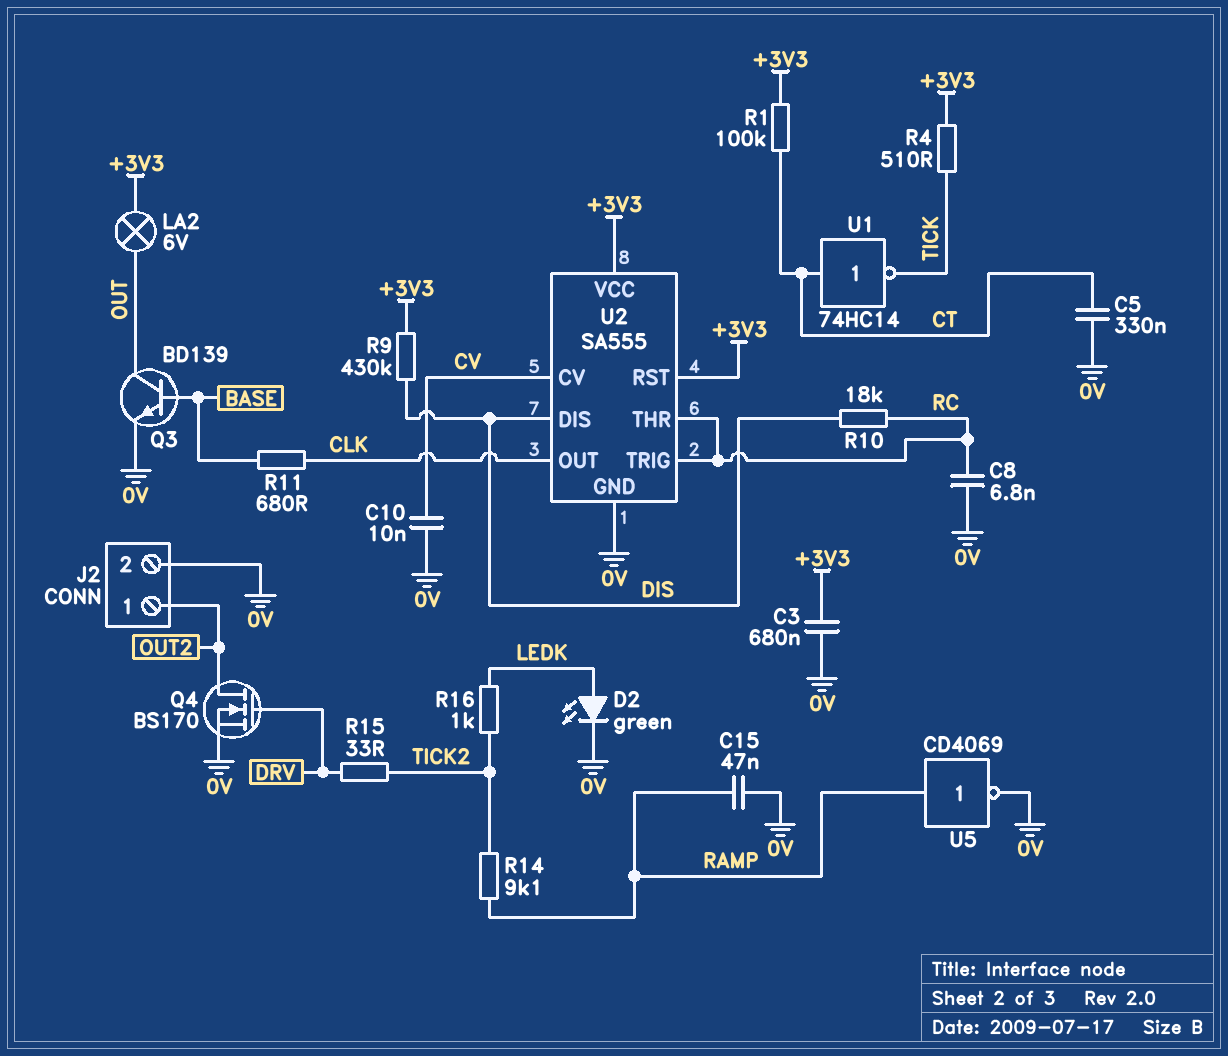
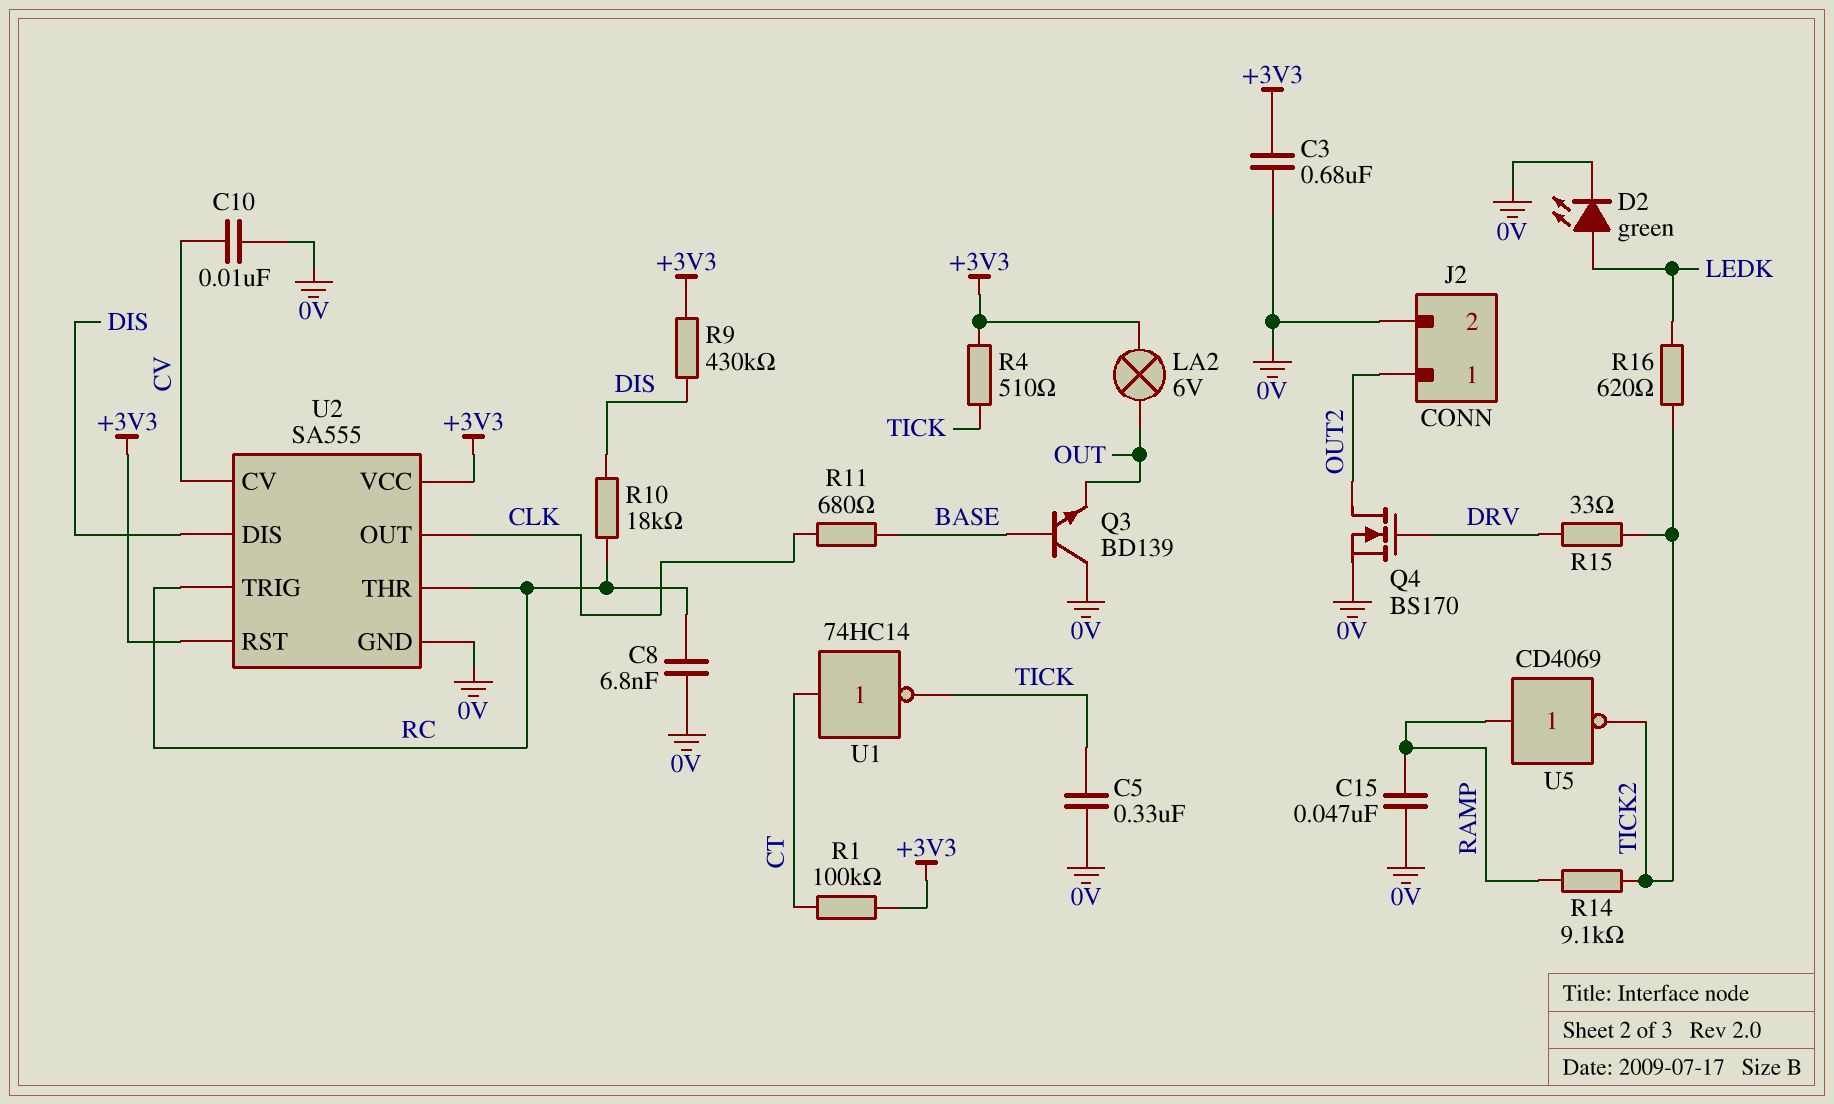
C5: 330nF (0V, CT) -> 330nF (0V, TICK)
Q3: NPN BD139 (B BASE, C OUT, E 0V) -> NPN BD139 (B BASE, C 0V, E OUT)
R16: 1k (LEDK, TICK2) -> 620 (LEDK, TICK2)
U5: NOT CD4069 (in RAMP, out 0V) -> NOT CD4069 (in RAMP, out TICK2)

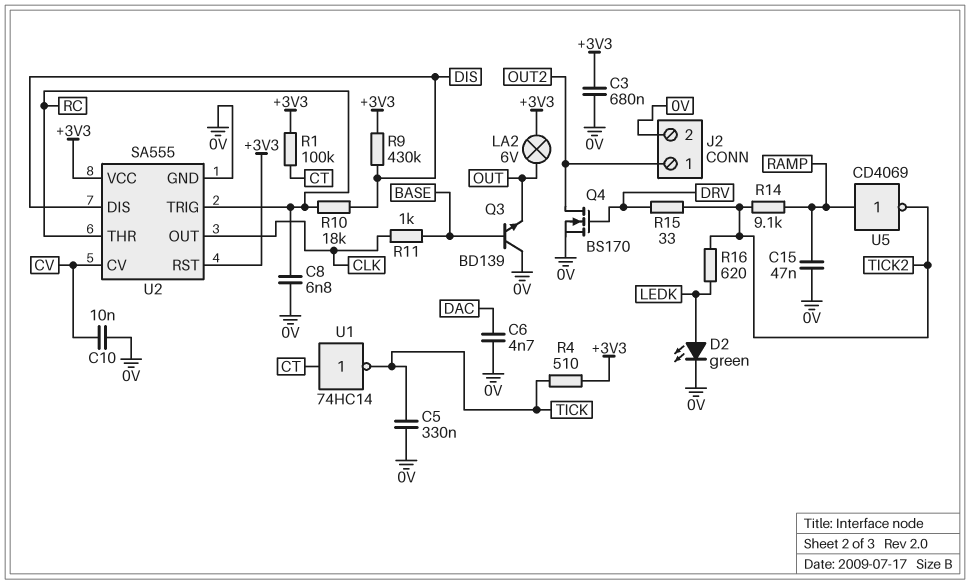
C6: none -> 4.7nF (0V, DAC)
R11: 680 (BASE, CLK) -> 1k (BASE, CLK)

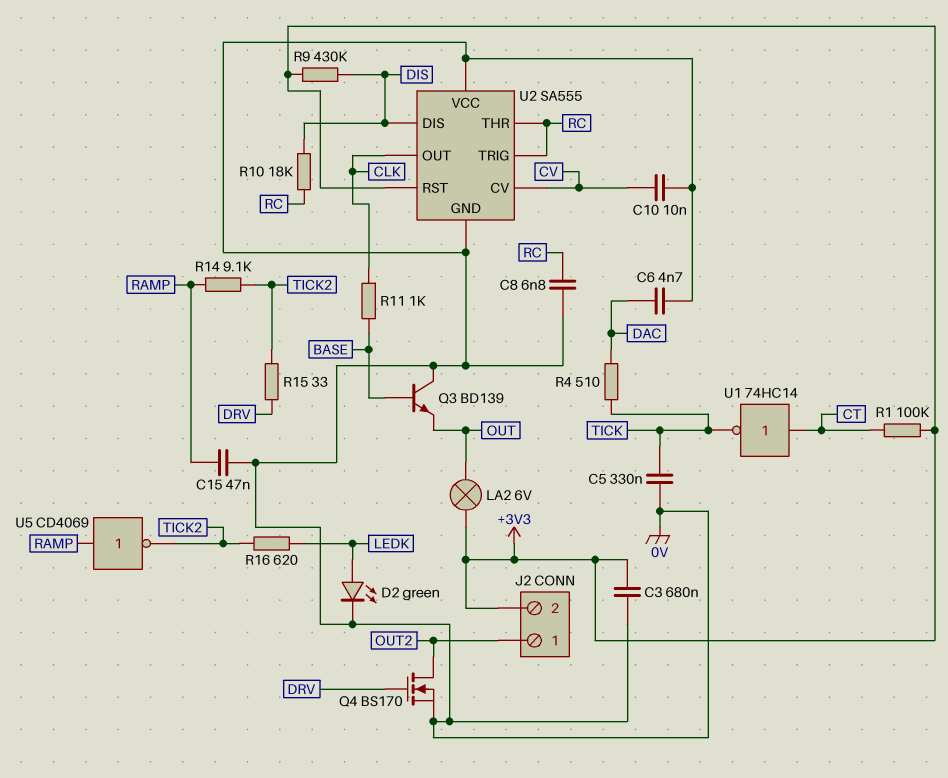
J2 pin 2: 0V -> +3V3
R4: 510 (+3V3, TICK) -> 510 (DAC, TICK)
U2 pin VCC: +3V3 -> 0V

